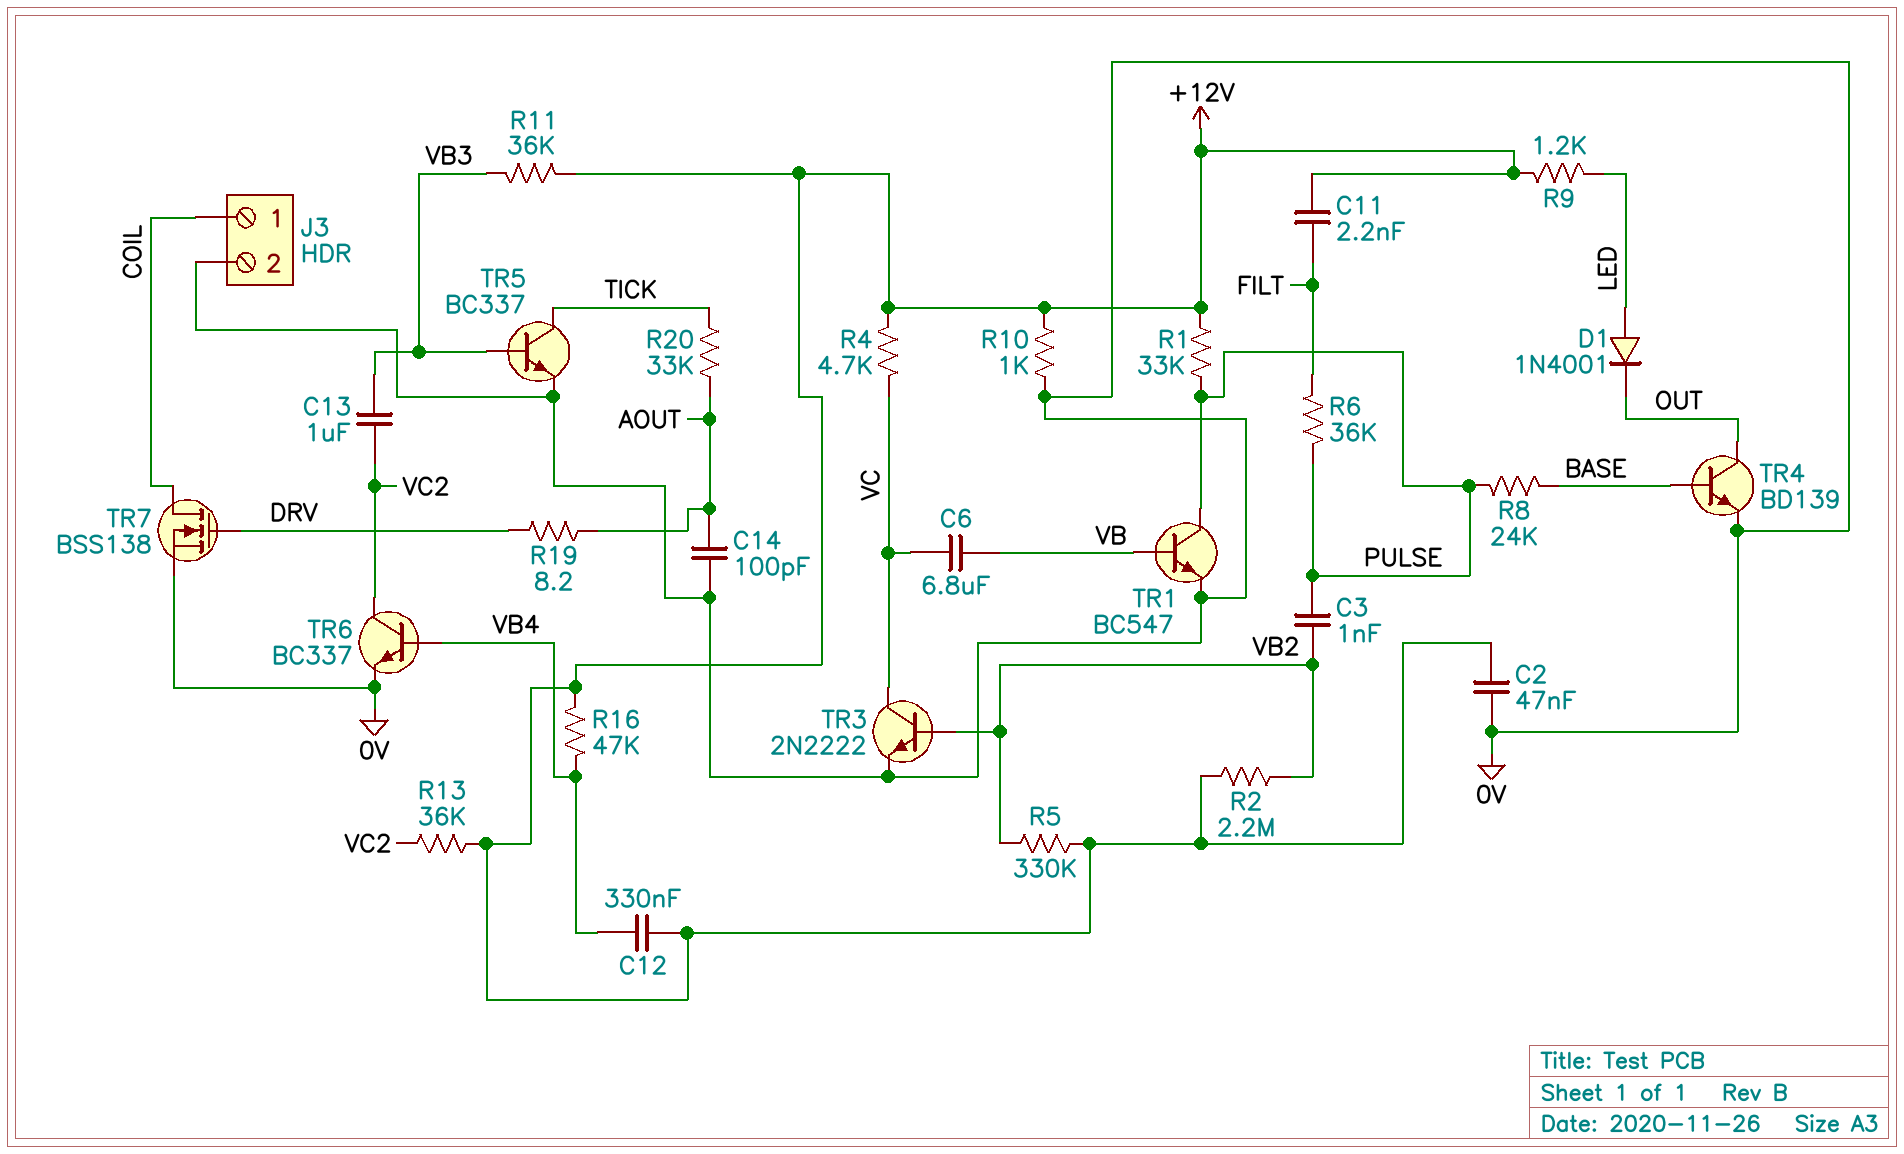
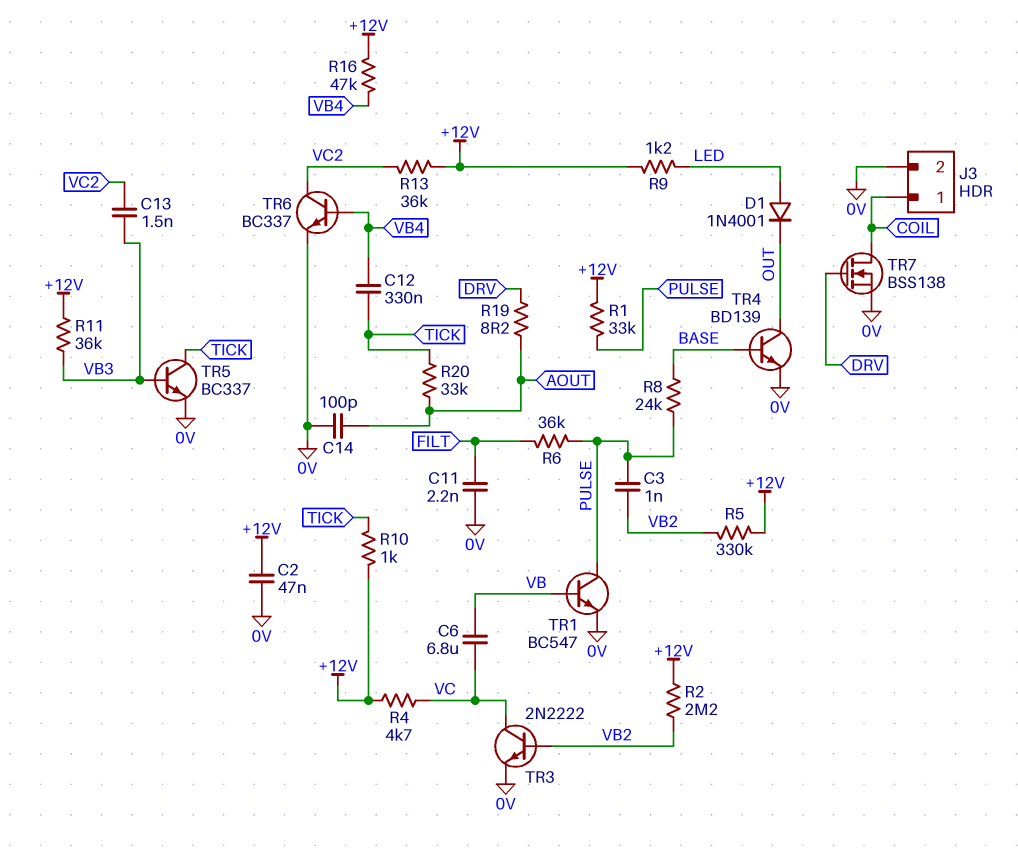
C11: 2.2nF (+12V, FILT) -> 2.2nF (0V, FILT)
C12: 330nF (+12V, VB4) -> 330nF (TICK, VB4)
C13: 1uF (VB3, VC2) -> 1.5nF (VB3, VC2)
R10: 1k (+12V, 0V) -> 1k (+12V, TICK)

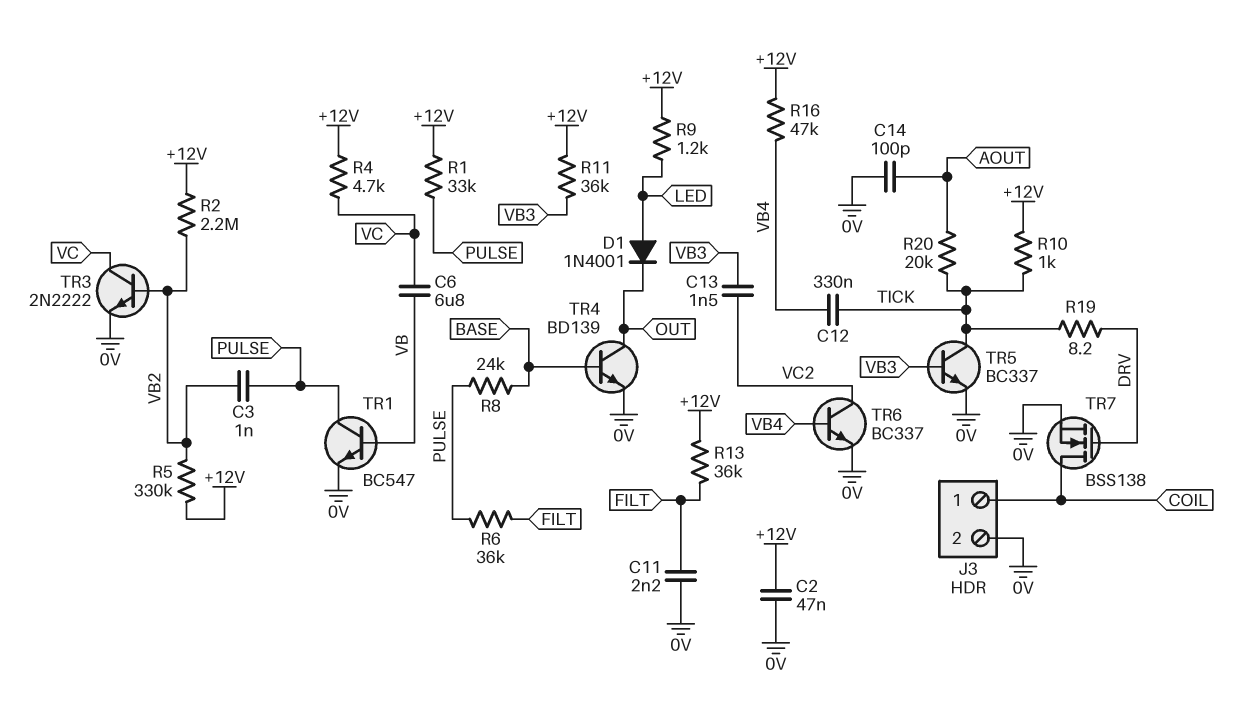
R13: 36k (+12V, VC2) -> 36k (+12V, FILT)
R19: 8.2 (AOUT, DRV) -> 8.2 (DRV, TICK)
R20: 33k (AOUT, TICK) -> 20k (AOUT, TICK)

